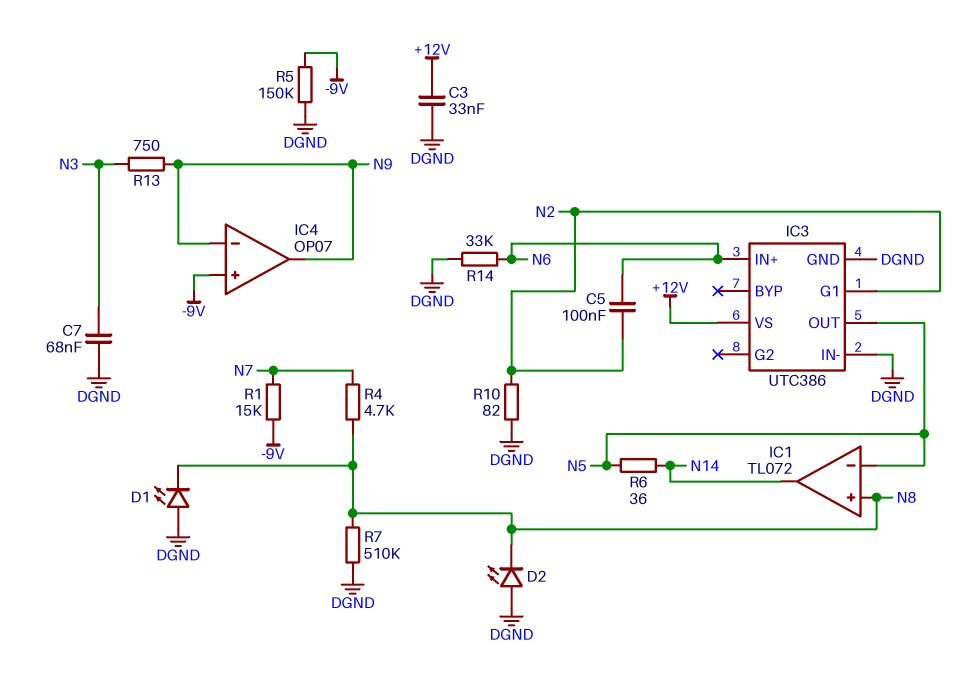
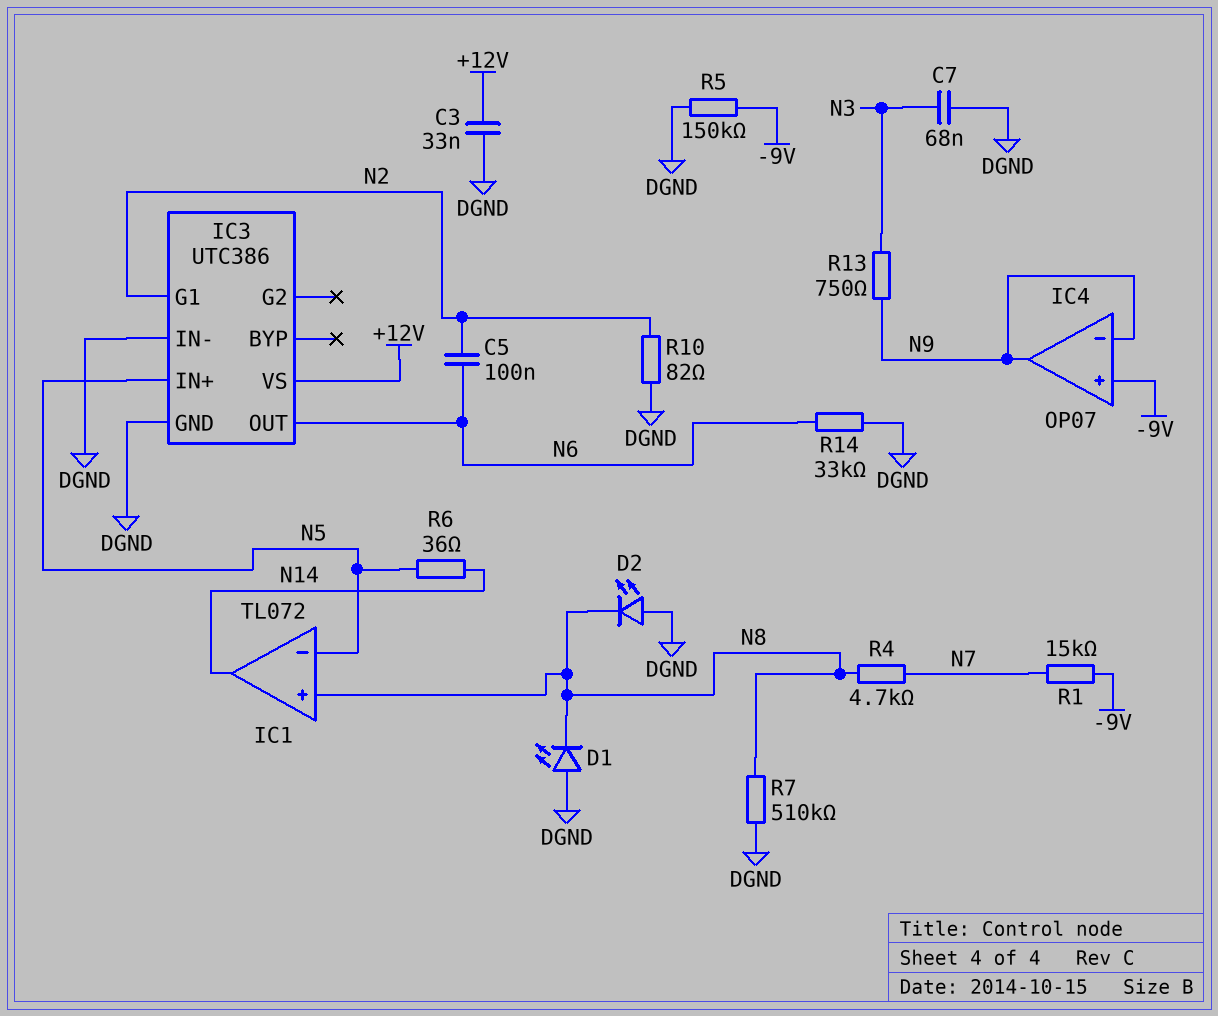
IC3 pin IN+: N6 -> N5
IC3 pin OUT: N5 -> N6

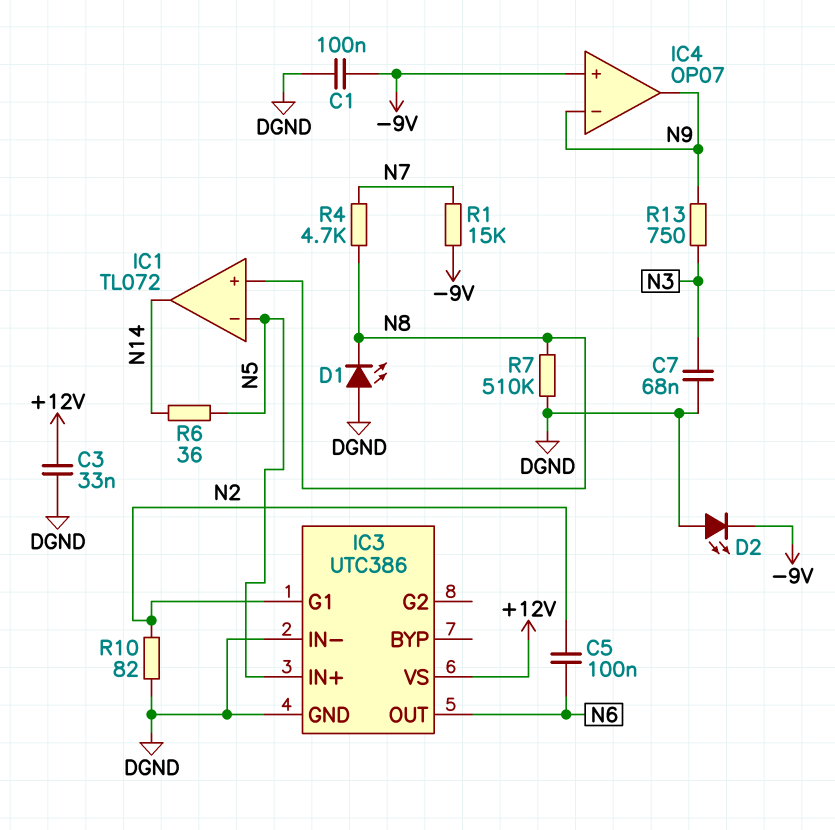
C1: none -> 100nF (-9V, DGND)
D2: LED (A DGND, K N8) -> LED (A DGND, K -9V)
R5: 150k (-9V, DGND) -> none
R14: 33k (DGND, N6) -> none

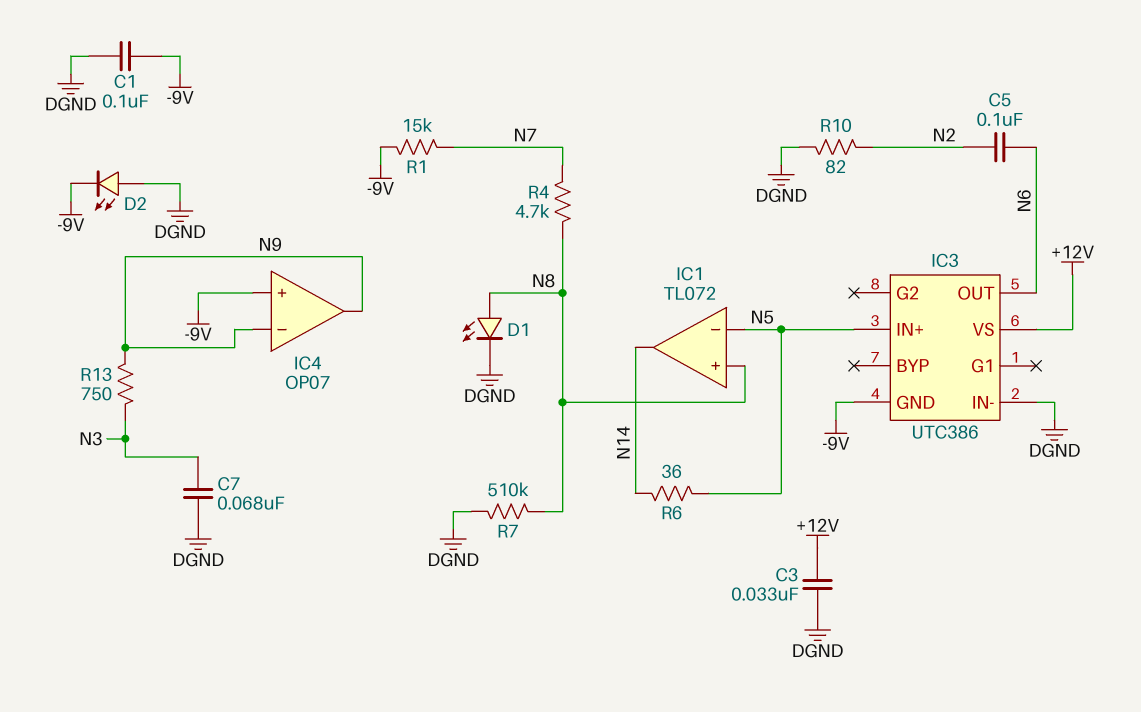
D1: LED (A DGND, K N8) -> LED (A N8, K DGND)
IC3 pin G1: N2 -> none
IC3 pin GND: DGND -> -9V

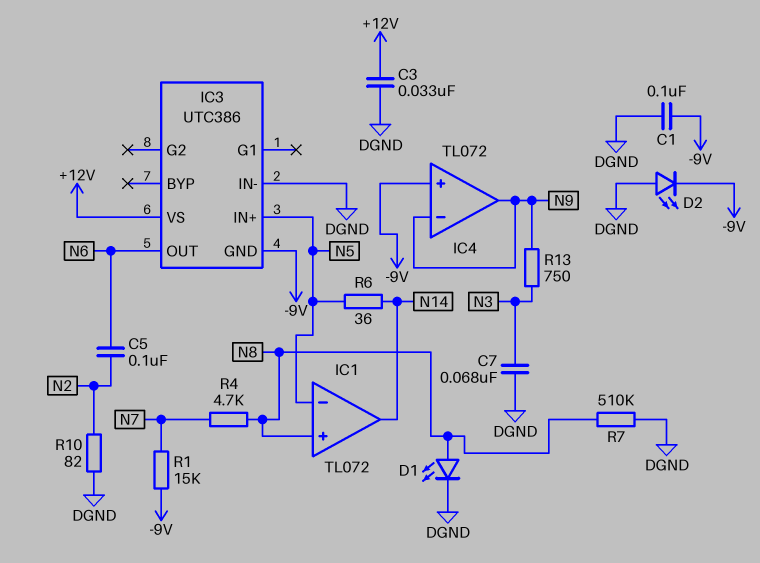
IC4: OP07 -> TL072

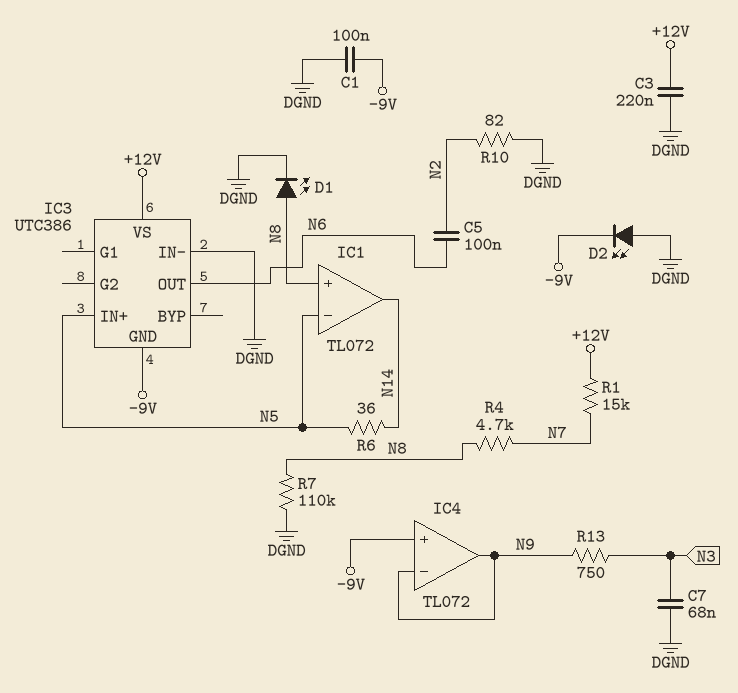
C3: 33nF (+12V, DGND) -> 220nF (+12V, DGND)
R1: 15k (-9V, N7) -> 15k (+12V, N7)
R7: 510k (DGND, N8) -> 110k (DGND, N8)

